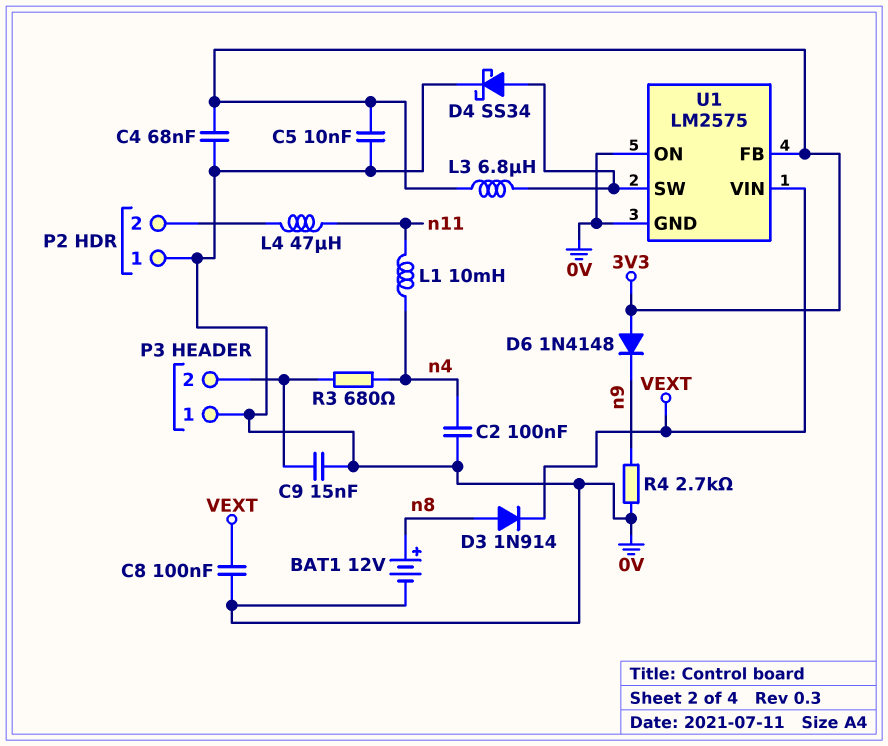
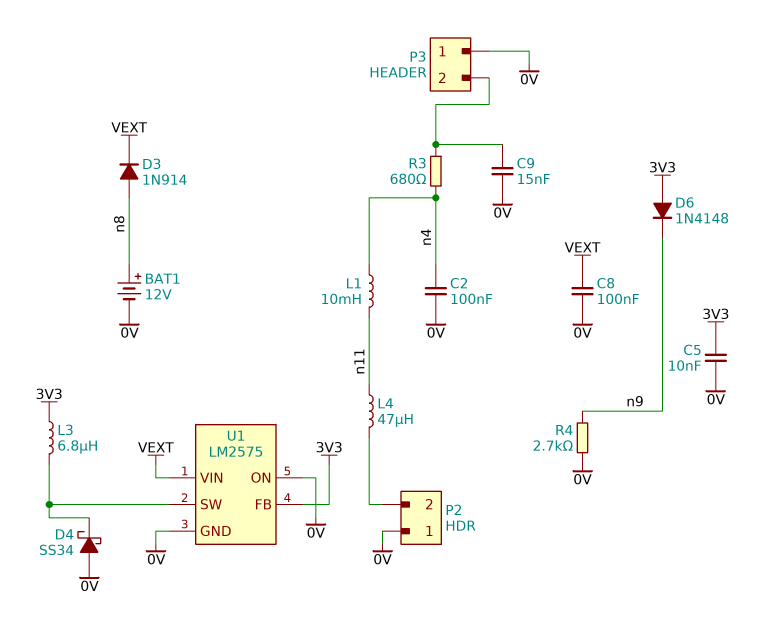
C4: 68nF (0V, 3V3) -> none
D4: schottky SS34 (A U1/SW, K 0V) -> schottky SS34 (A 0V, K U1/SW)

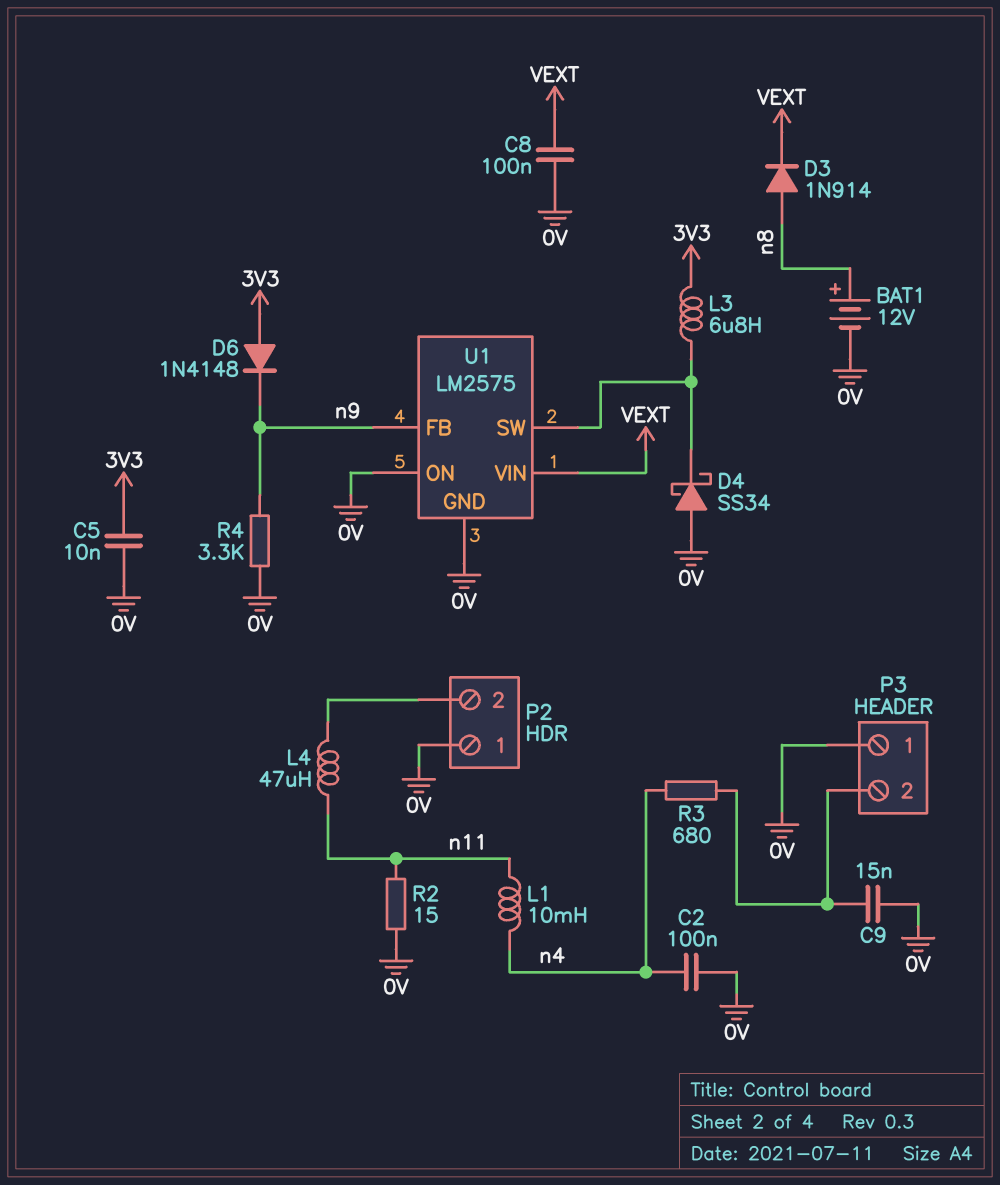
R2: none -> 15 (0V, n11)
R4: 2.7k (0V, n9) -> 3.3k (0V, n9)
U1 pin FB: 3V3 -> n9

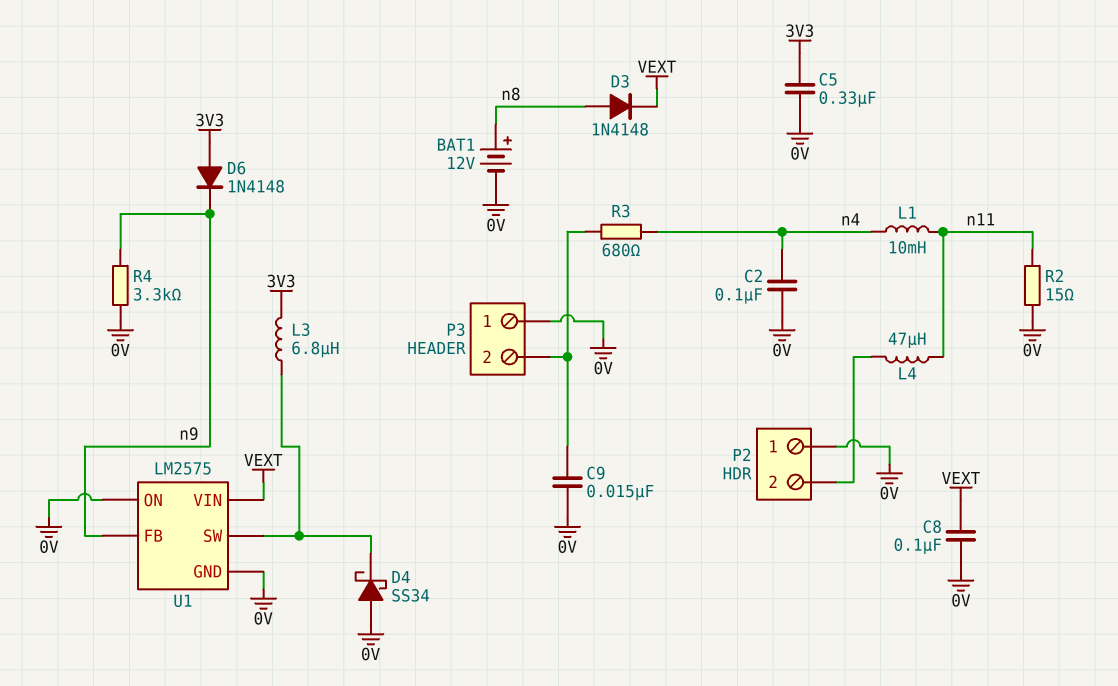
C5: 10nF (0V, 3V3) -> 330nF (0V, 3V3)
D3: diode 1N914 (A n8, K VEXT) -> diode 1N4148 (A n8, K VEXT)

